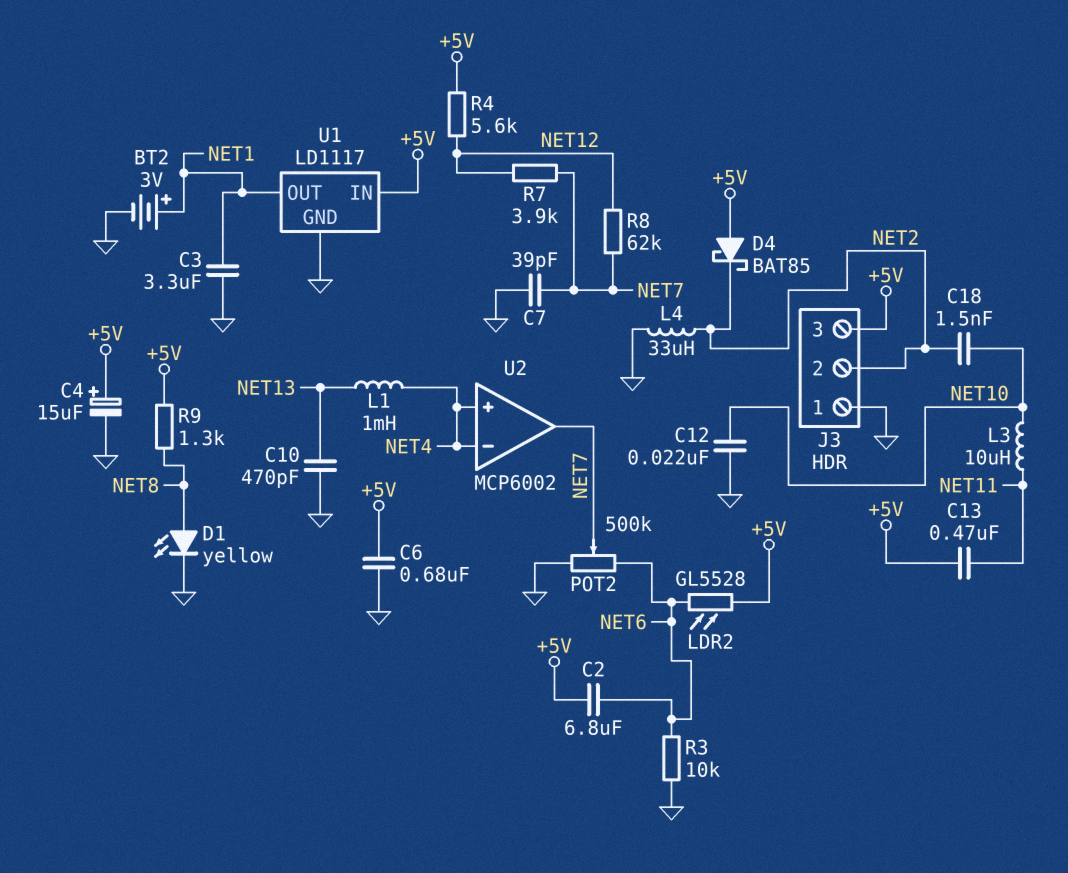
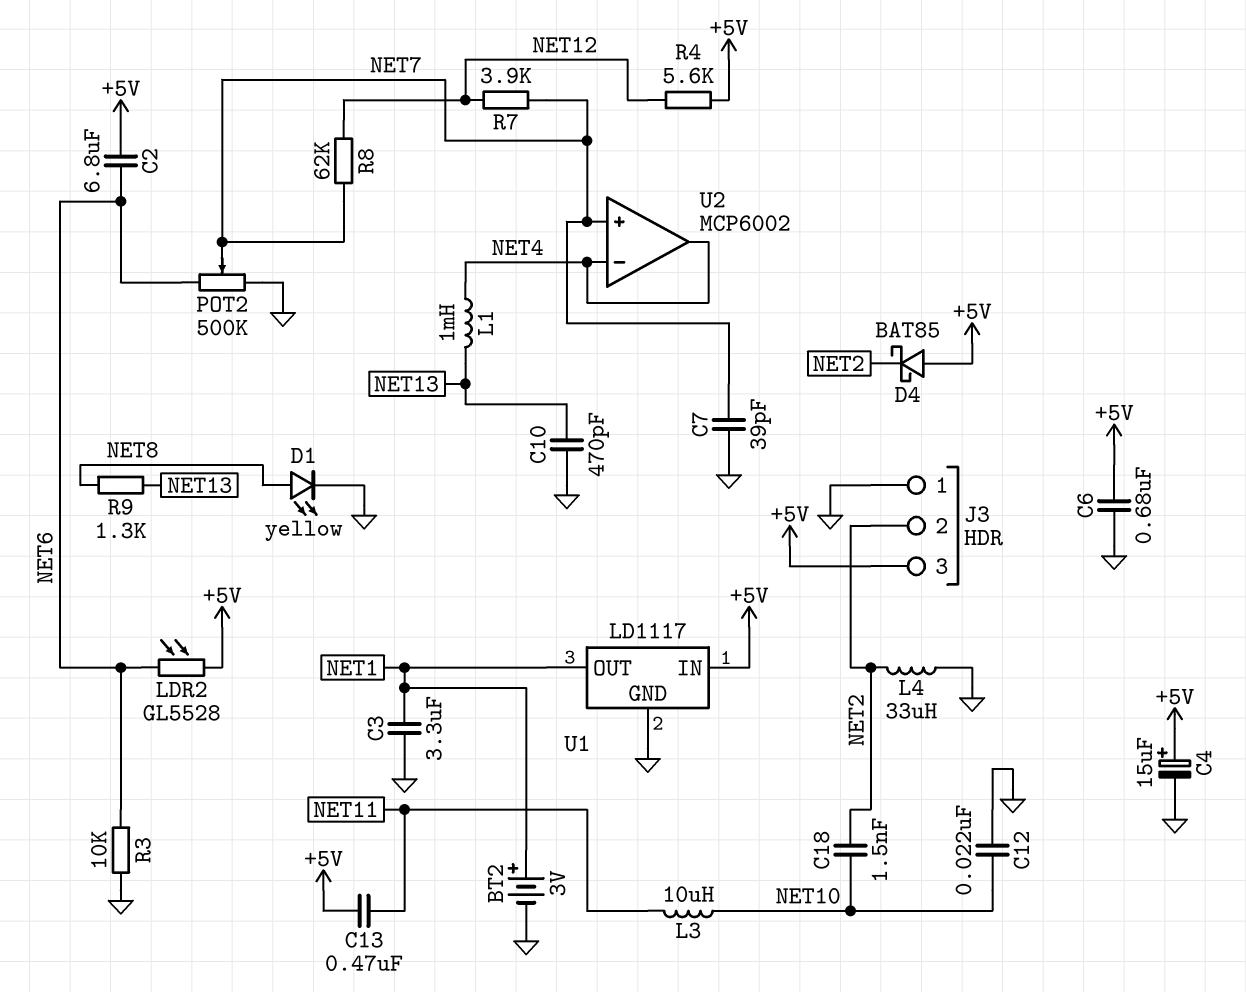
R9: 1.3k (+5V, NET8) -> 1.3k (NET8, NET13)
U2 pin in+: NET4 -> NET7
U2 pin out: NET7 -> NET4

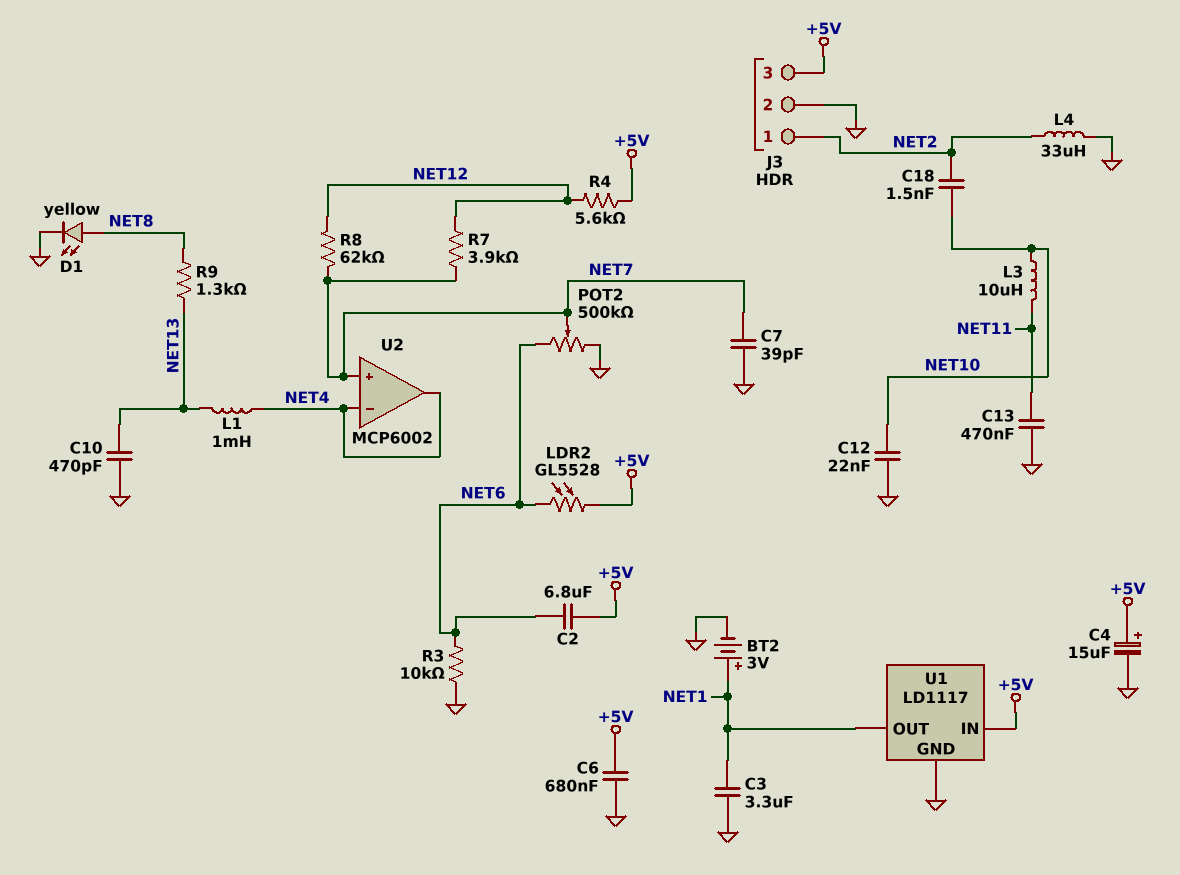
C13: 470nF (+5V, NET11) -> 470nF (GND, NET11)
D4: schottky BAT85 (A +5V, K NET2) -> none
J3 pin 1: GND -> NET2
J3 pin 2: NET2 -> GND

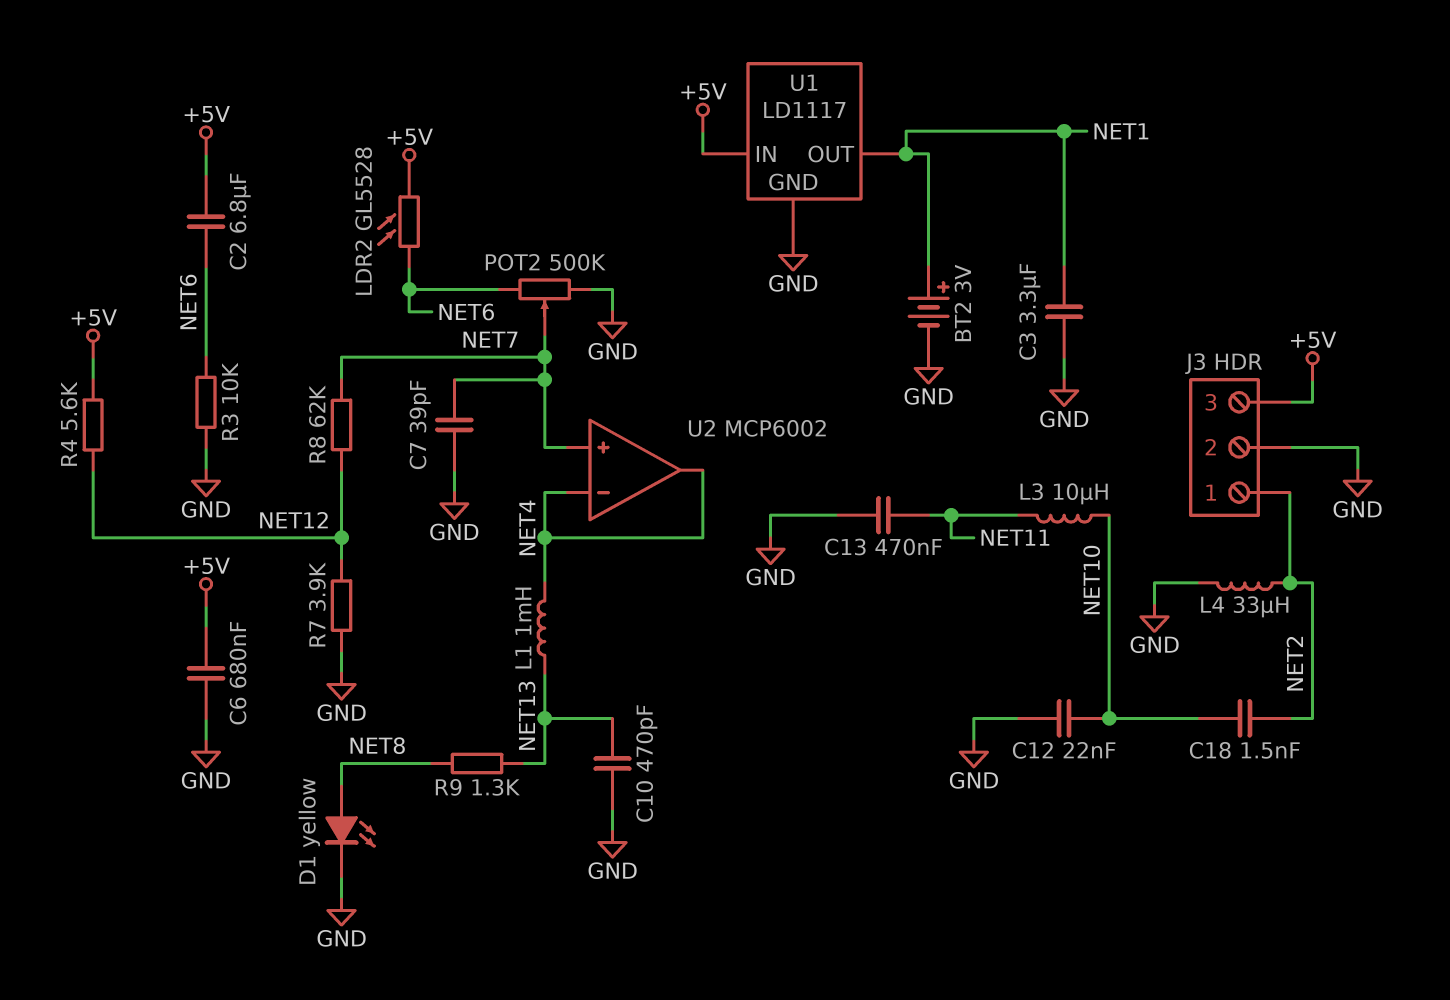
C4: 15uF (plus +5V, minus GND) -> none
R7: 3.9k (NET7, NET12) -> 3.9k (GND, NET12)

